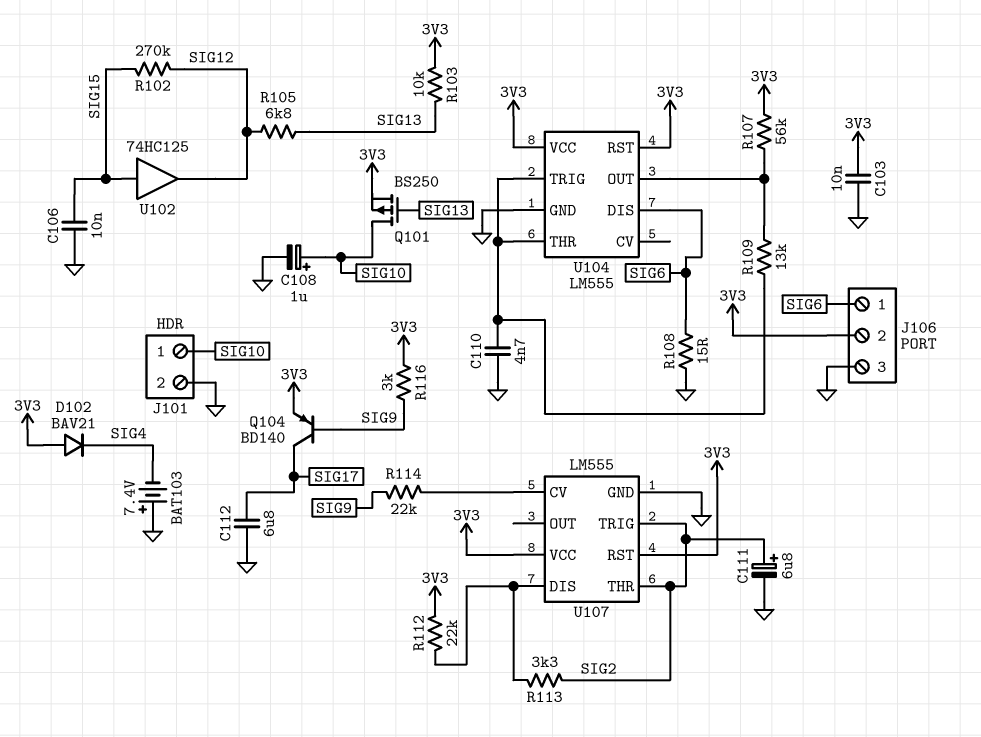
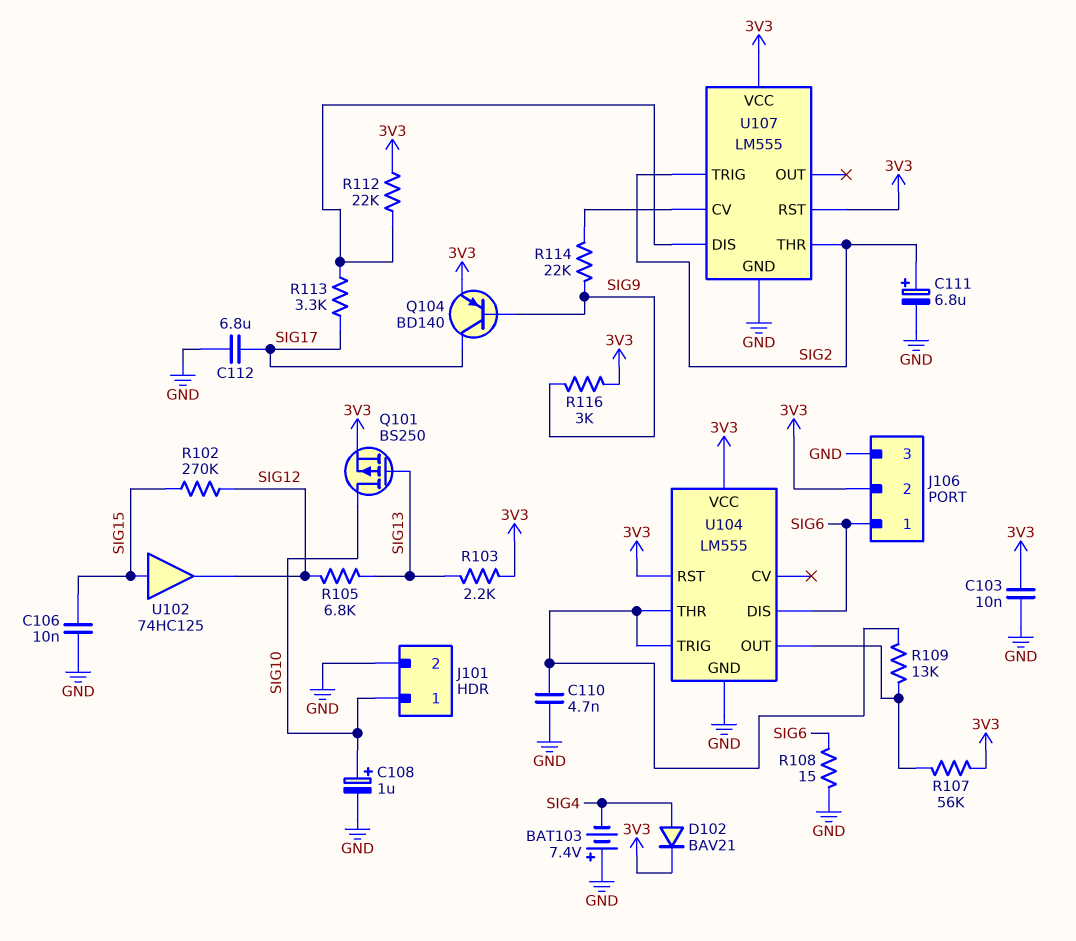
D102: diode BAV21 (A 3V3, K SIG4) -> diode BAV21 (A SIG4, K 3V3)
R103: 10k (3V3, SIG13) -> 2.2k (3V3, SIG13)
R113: 3.3k (SIG2, U107/DIS) -> 3.3k (SIG17, U107/DIS)

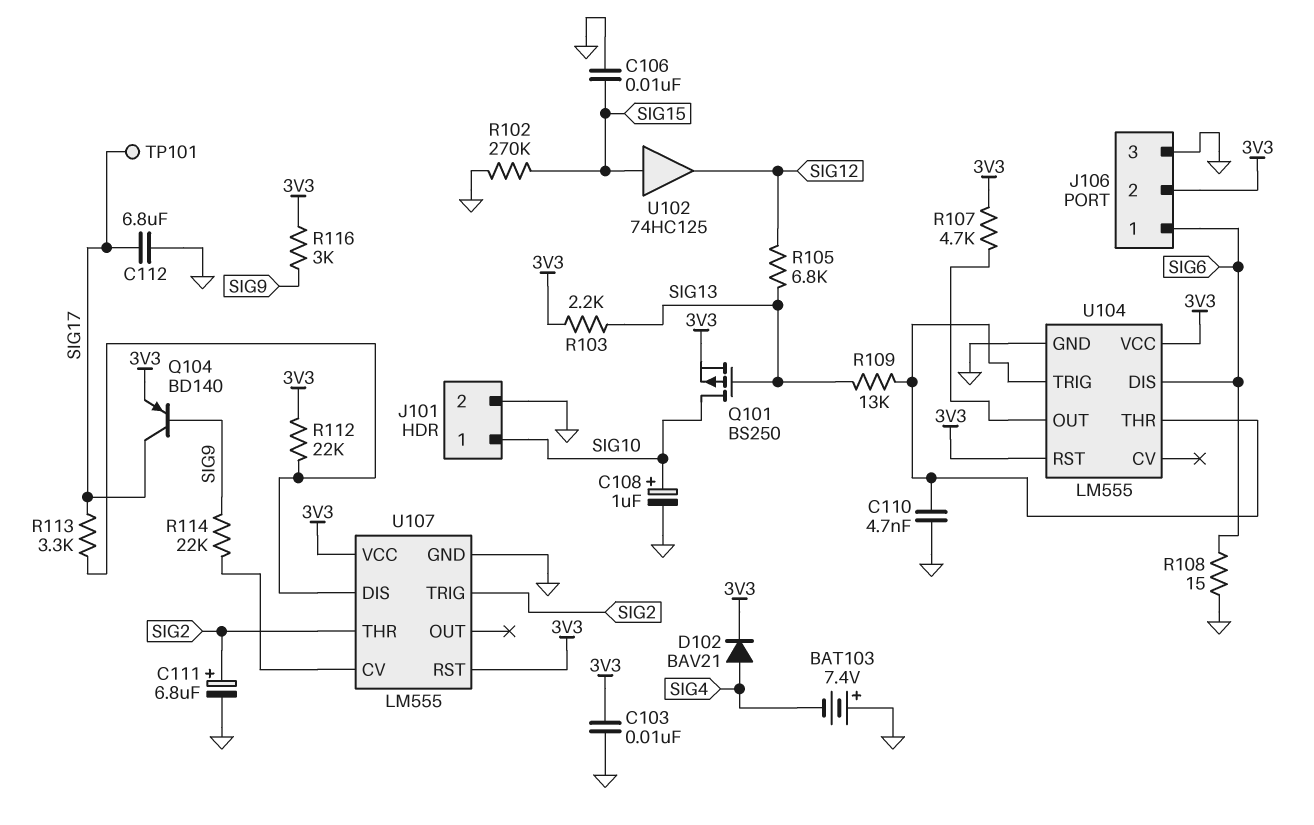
R102: 270k (SIG12, SIG15) -> 270k (GND, SIG15)
R107: 56k (3V3, U104/OUT) -> 4.7k (3V3, U104/OUT)
R109: 13k (U104/OUT, U104/THR) -> 13k (SIG13, U104/THR)
TP101: none -> test point (SIG17)

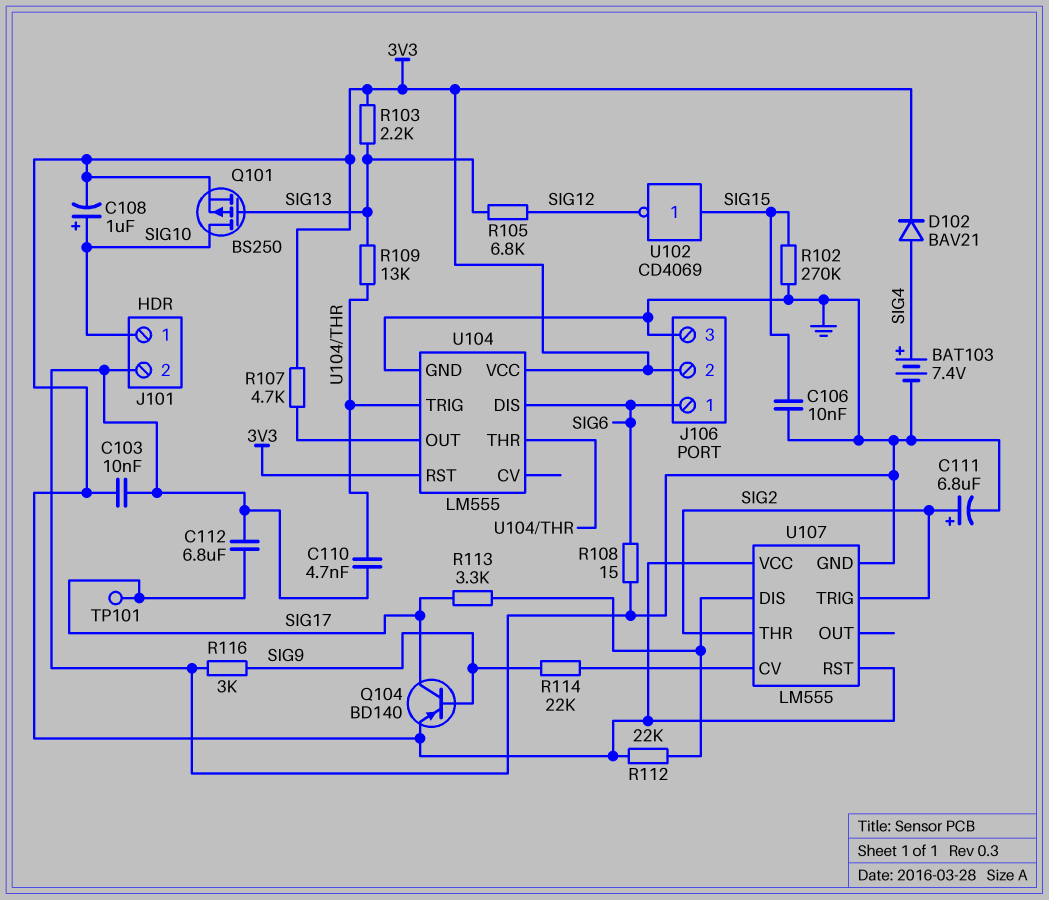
BAT103: 7.4V (plus GND, minus SIG4) -> 7.4V (plus SIG4, minus GND)
C108: 1uF (plus SIG10, minus GND) -> 1uF (plus SIG10, minus 3V3)
R116: 3k (3V3, SIG9) -> 3k (GND, SIG9)
U102: buffer 74HC125 (in SIG15, out SIG12) -> NOT CD4069 (in SIG15, out SIG12)

